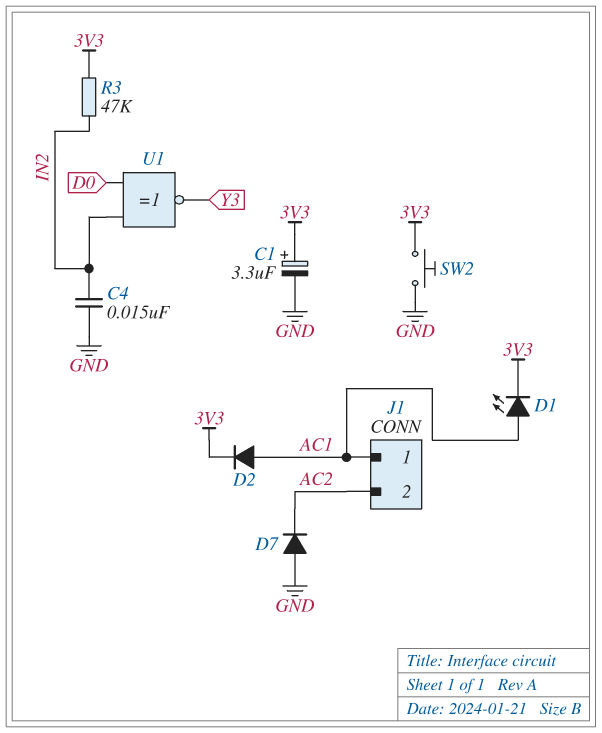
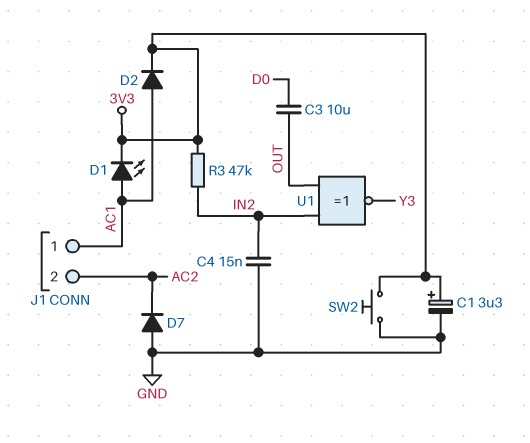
C3: none -> 10uF (D0, OUT)
U1: XNOR (in D0, in IN2, out Y3) -> XNOR (in IN2, in OUT, out Y3)

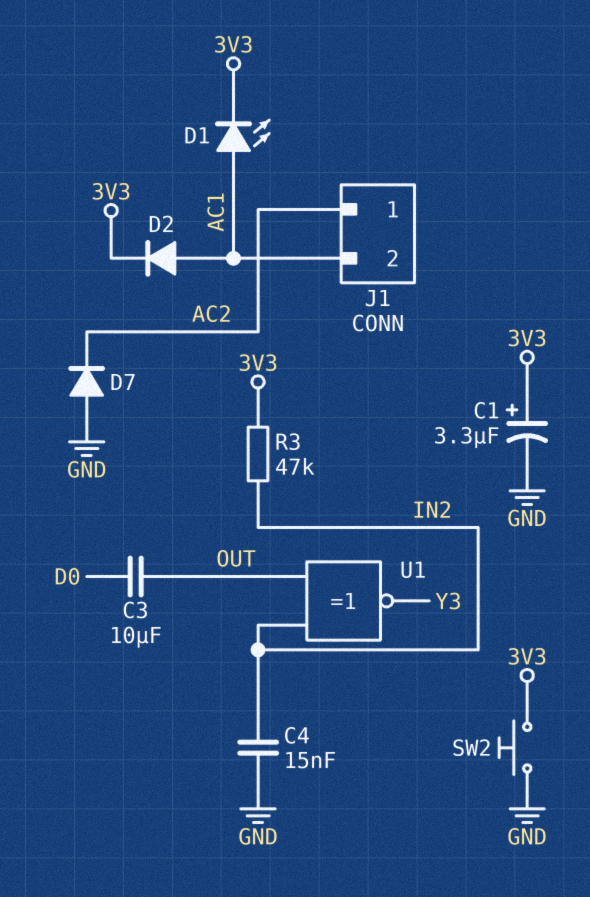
J1 pin 1: AC1 -> AC2
J1 pin 2: AC2 -> AC1

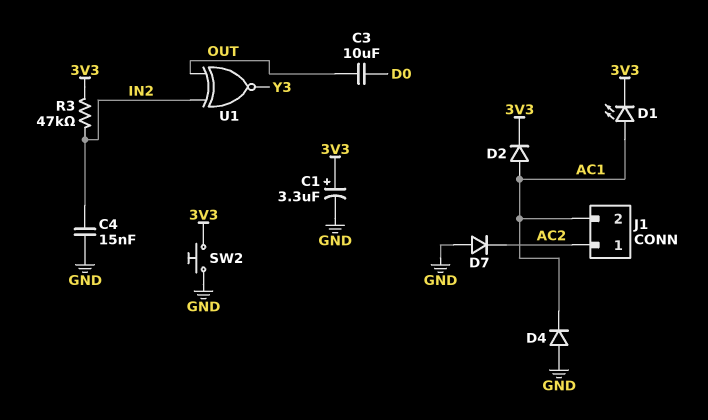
D4: none -> diode (A GND, K AC1)

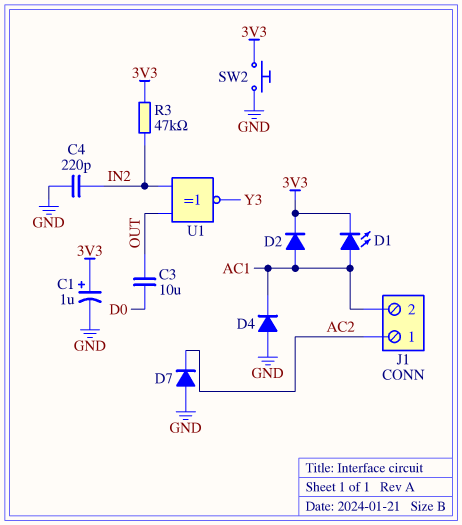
C1: 3.3uF (plus 3V3, minus GND) -> 1uF (plus 3V3, minus GND)
C4: 15nF (GND, IN2) -> 220pF (GND, IN2)

